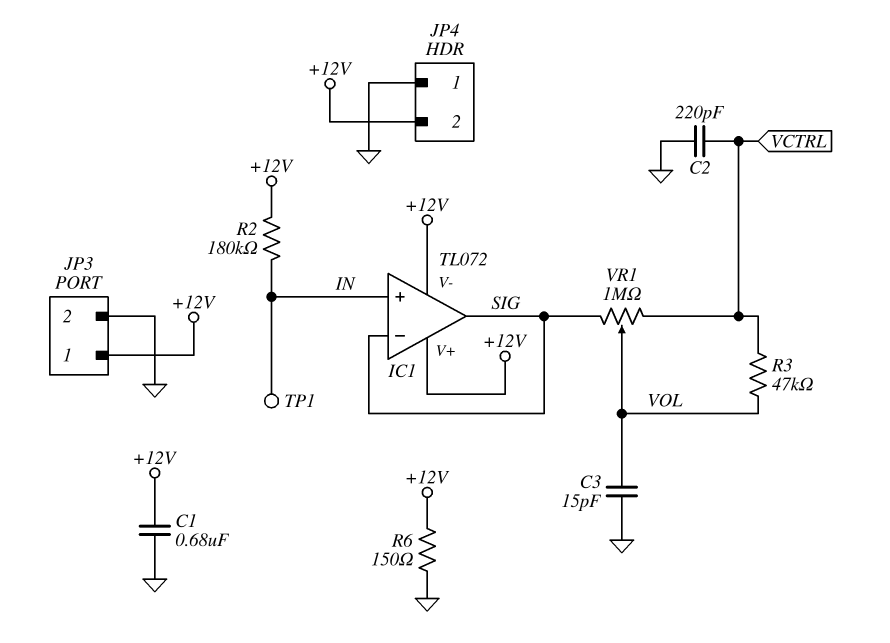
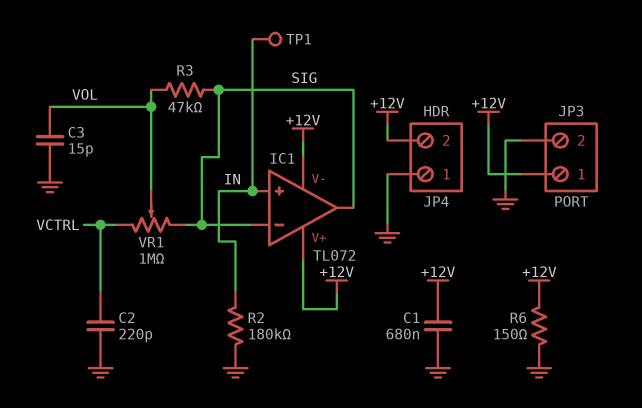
R2: 180k (+12V, IN) -> 180k (GND, IN)
R3: 47k (VCTRL, VOL) -> 47k (SIG, VOL)

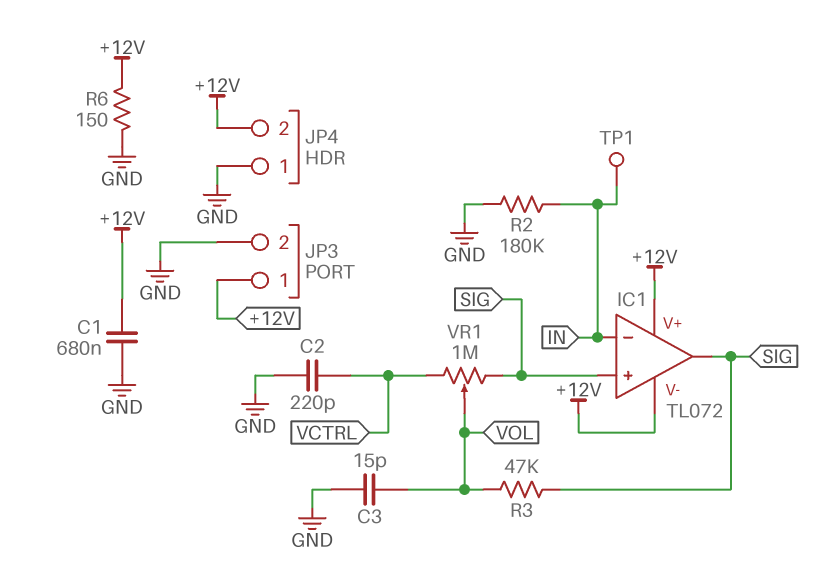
IC1 pin in+: IN -> SIG
IC1 pin in-: SIG -> IN

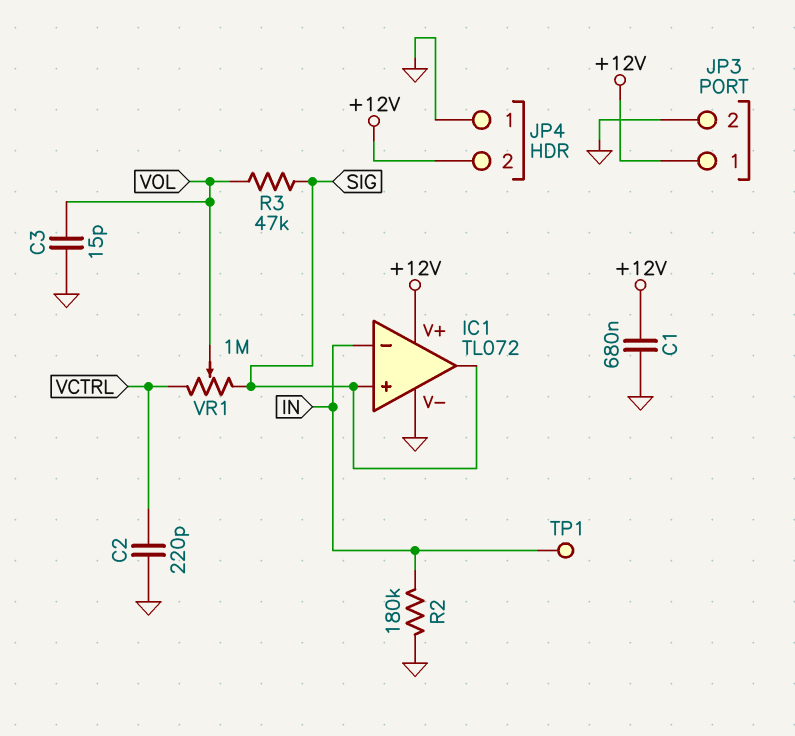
IC1 pin V-: +12V -> GND
R6: 150 (+12V, GND) -> none

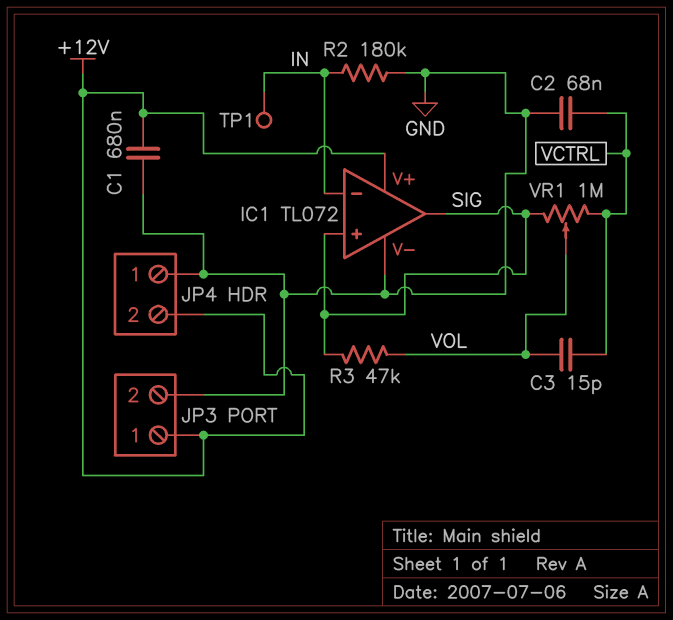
C2: 220pF (GND, VCTRL) -> 68nF (GND, VCTRL)
C3: 15pF (GND, VOL) -> 15pF (VCTRL, VOL)

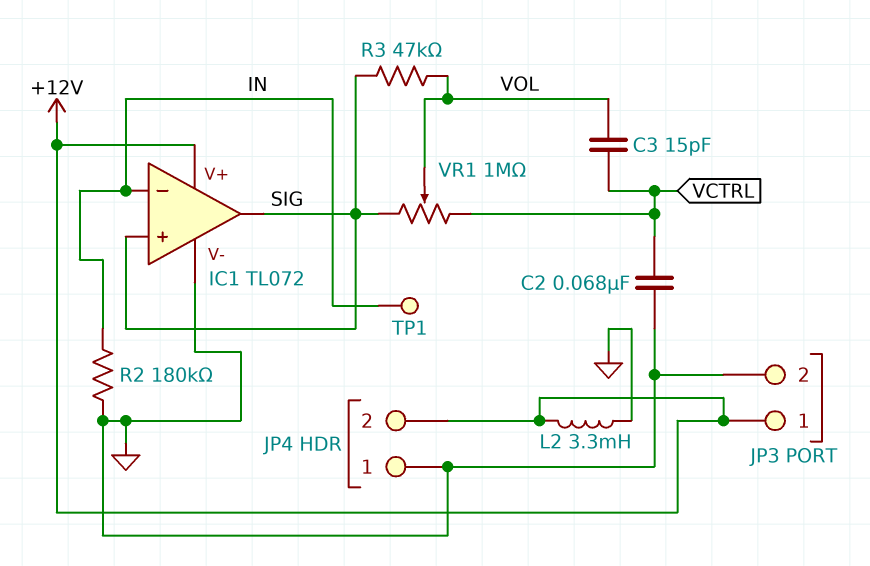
C1: 680nF (+12V, GND) -> none
L2: none -> 3.3mH (+12V, GND)

